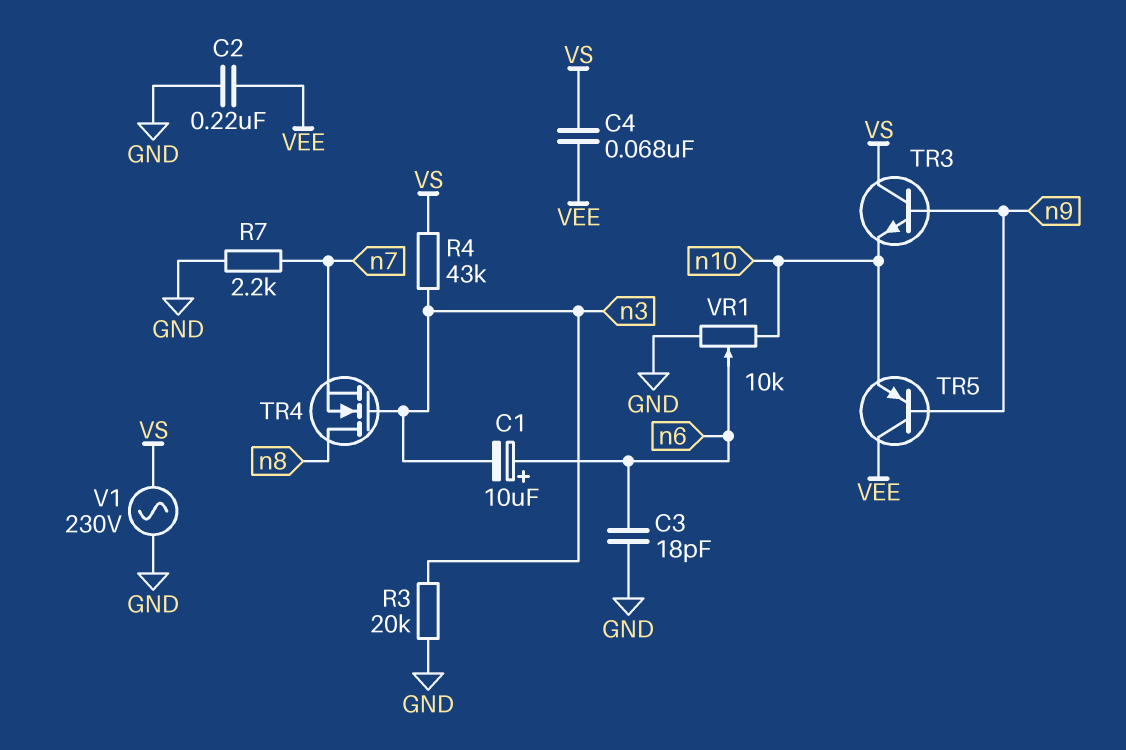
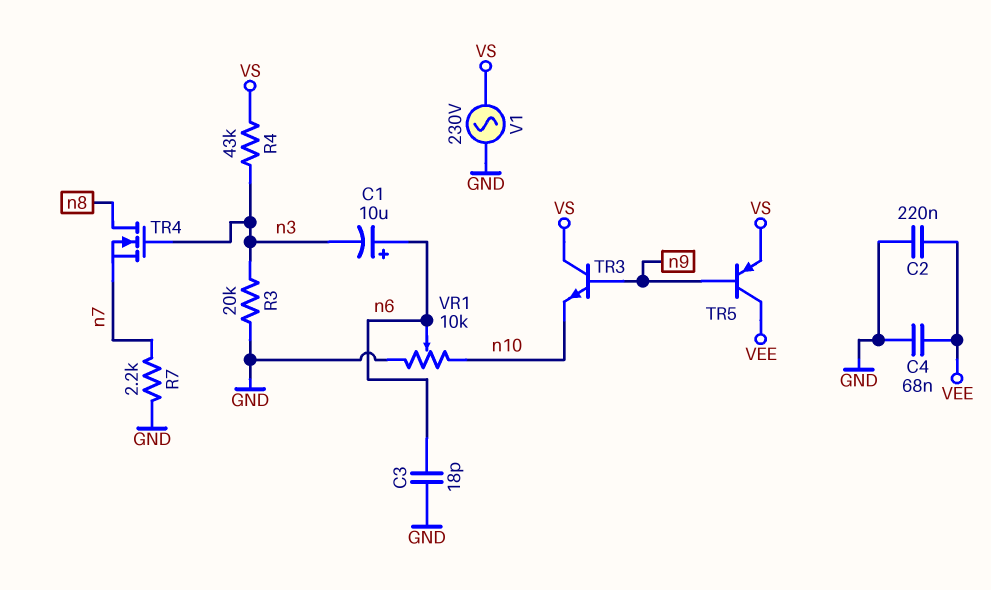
C4: 68nF (VEE, VS) -> 68nF (GND, VEE)
TR5: PNP (B n9, C VEE, E n10) -> PNP (B n9, C VEE, E VS)

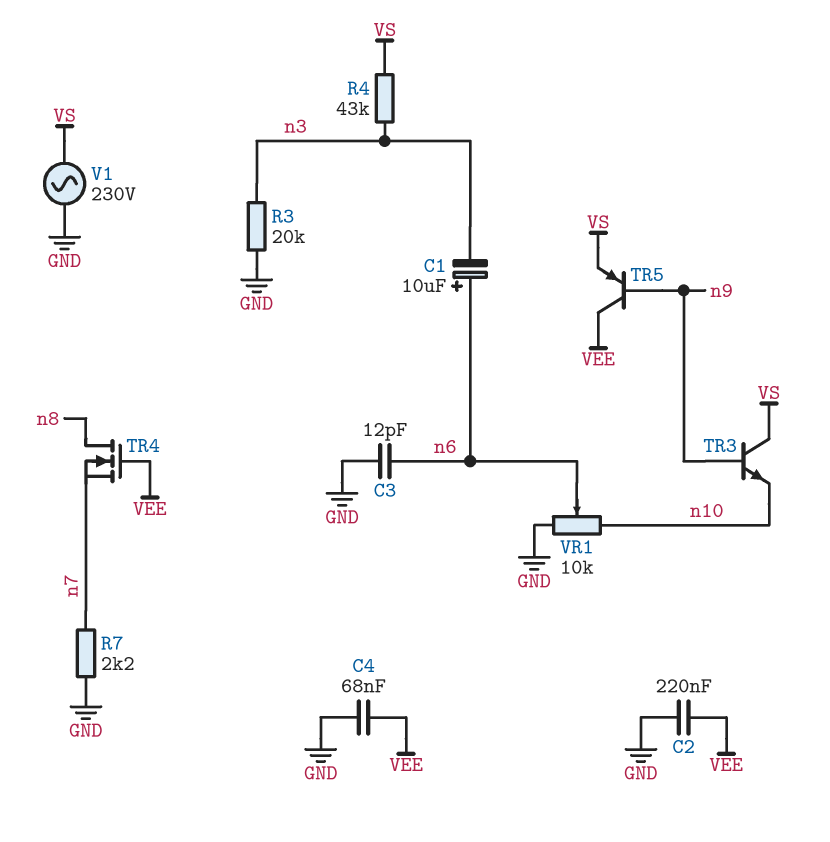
C3: 18pF (GND, n6) -> 12pF (GND, n6)
TR4: NMOS (G n3, D n8, S n7) -> NMOS (G VEE, D n8, S n7)

